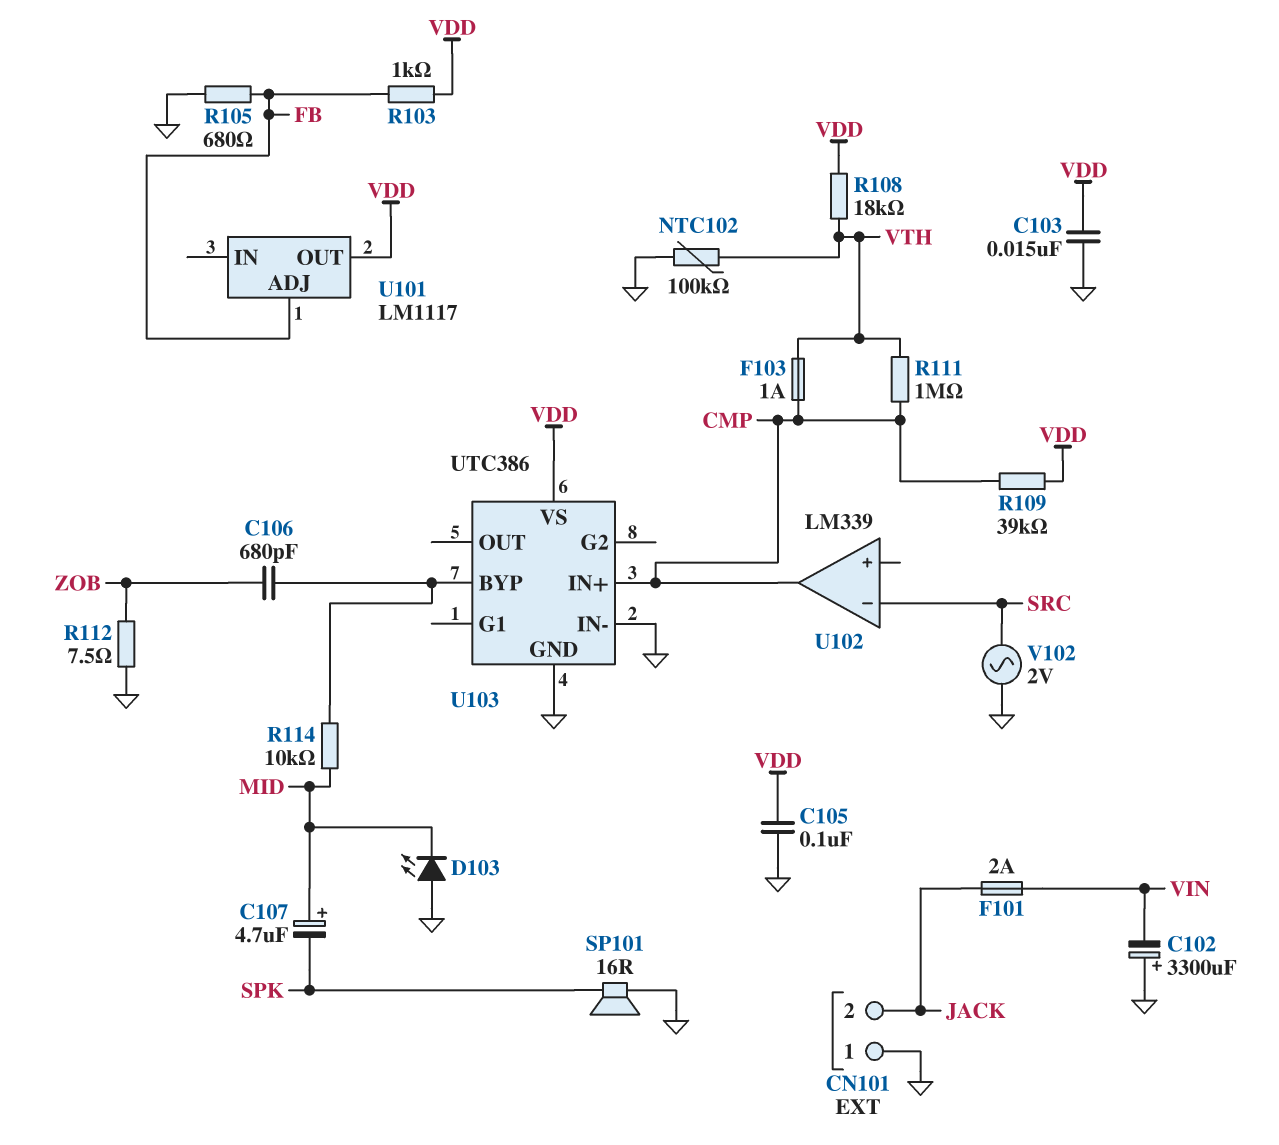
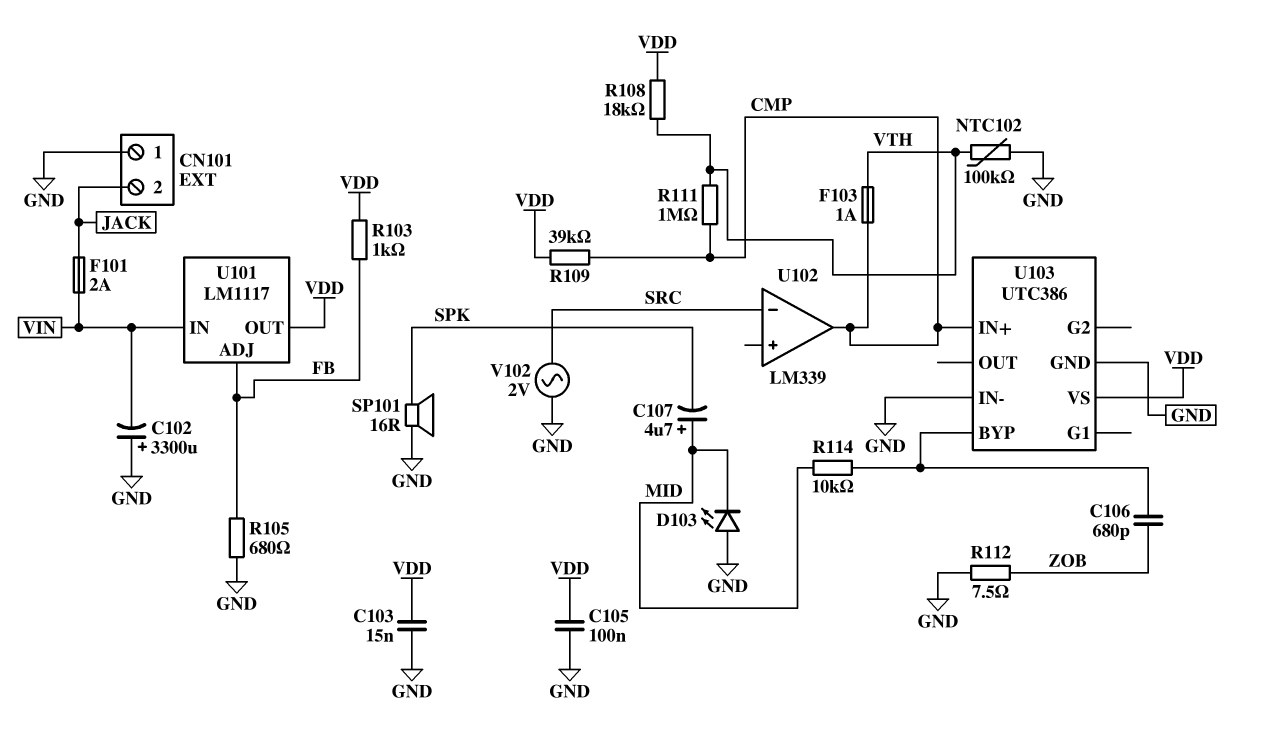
U101 pin IN: none -> VIN

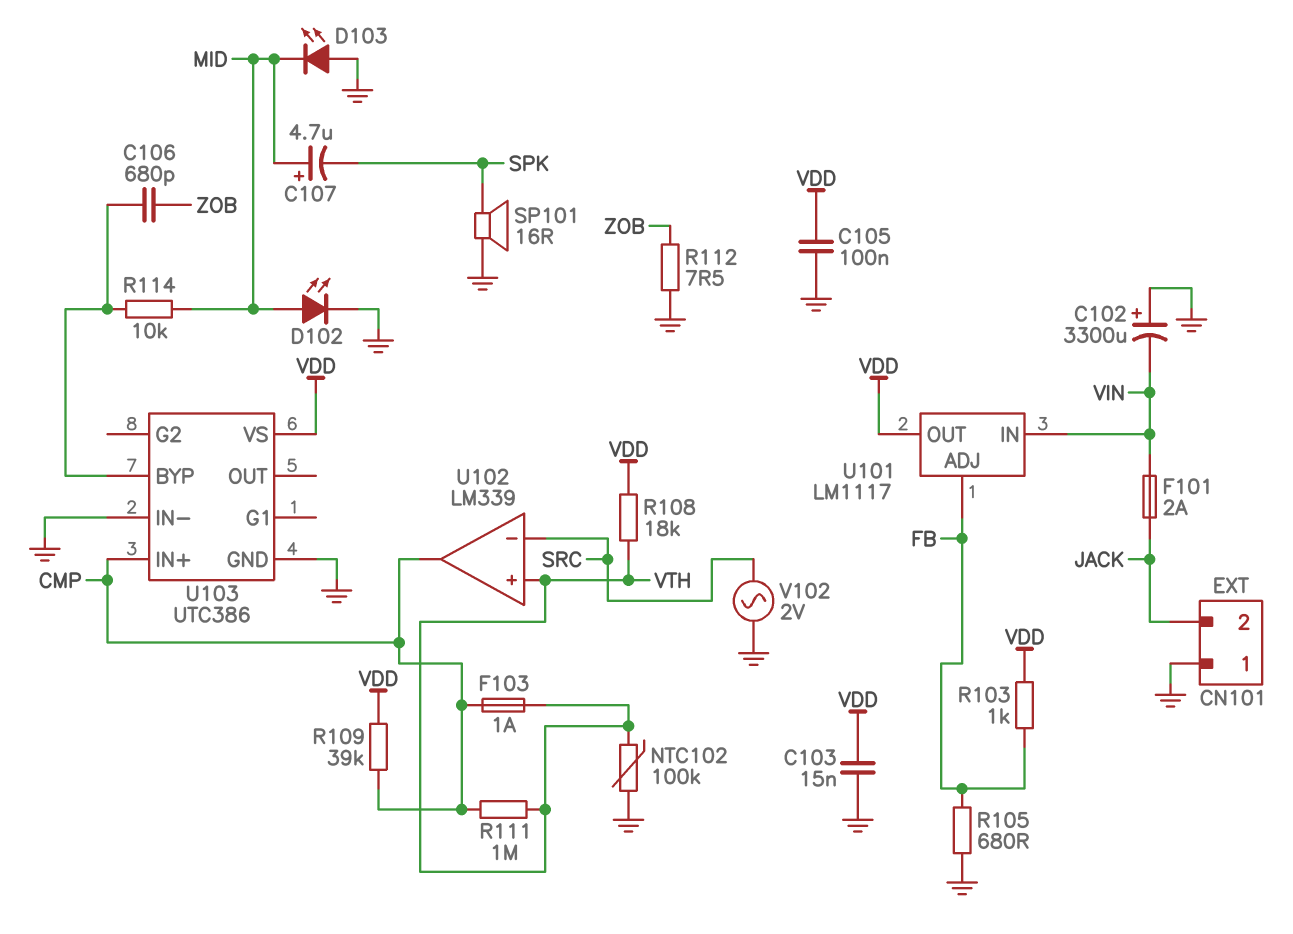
D102: none -> LED (A MID, K GND)
U102 pin in+: none -> VTH

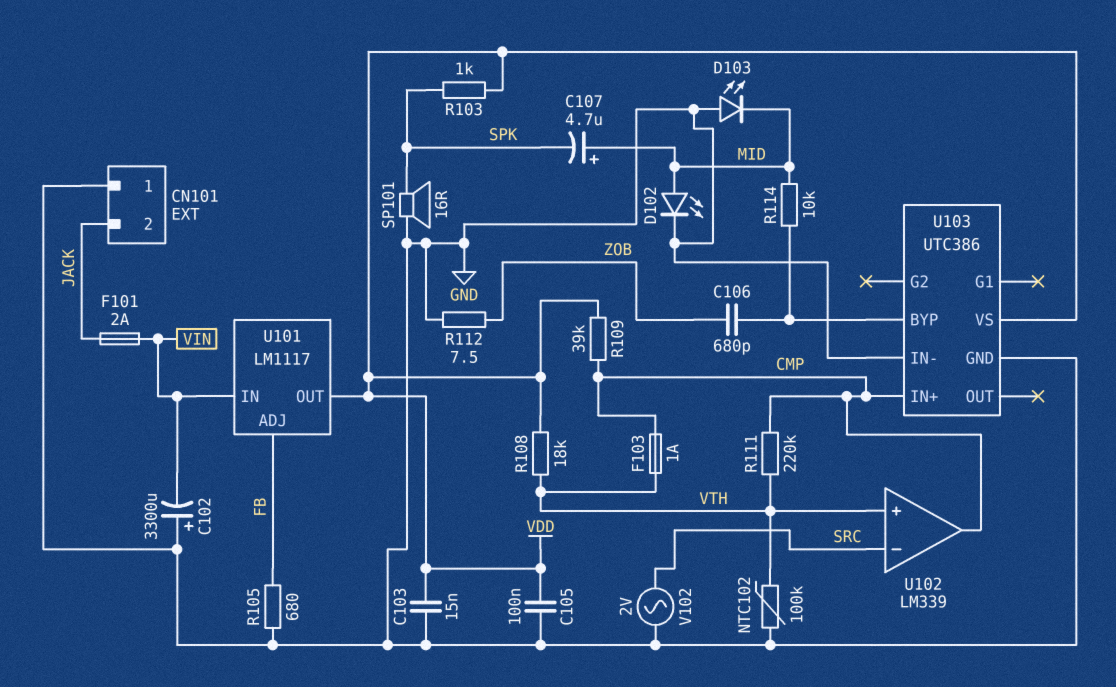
R103: 1k (FB, VDD) -> 1k (SPK, VDD)
R111: 1M (CMP, VTH) -> 220k (CMP, VTH)

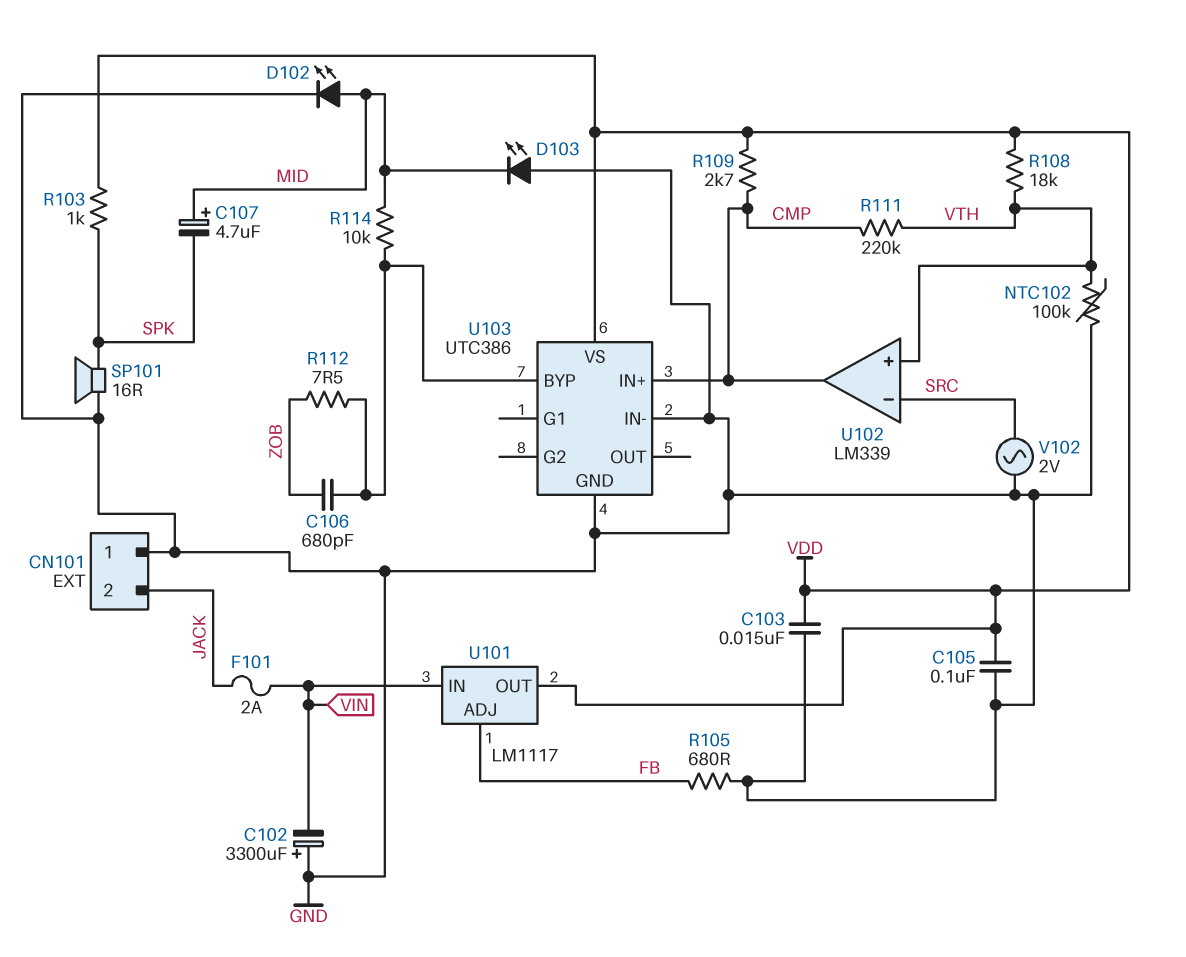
F103: 1A (CMP, VTH) -> none
R109: 39k (CMP, VDD) -> 2.7k (CMP, VDD)
R112: 7.5 (GND, ZOB) -> 7.5 (U103/BYP, ZOB)

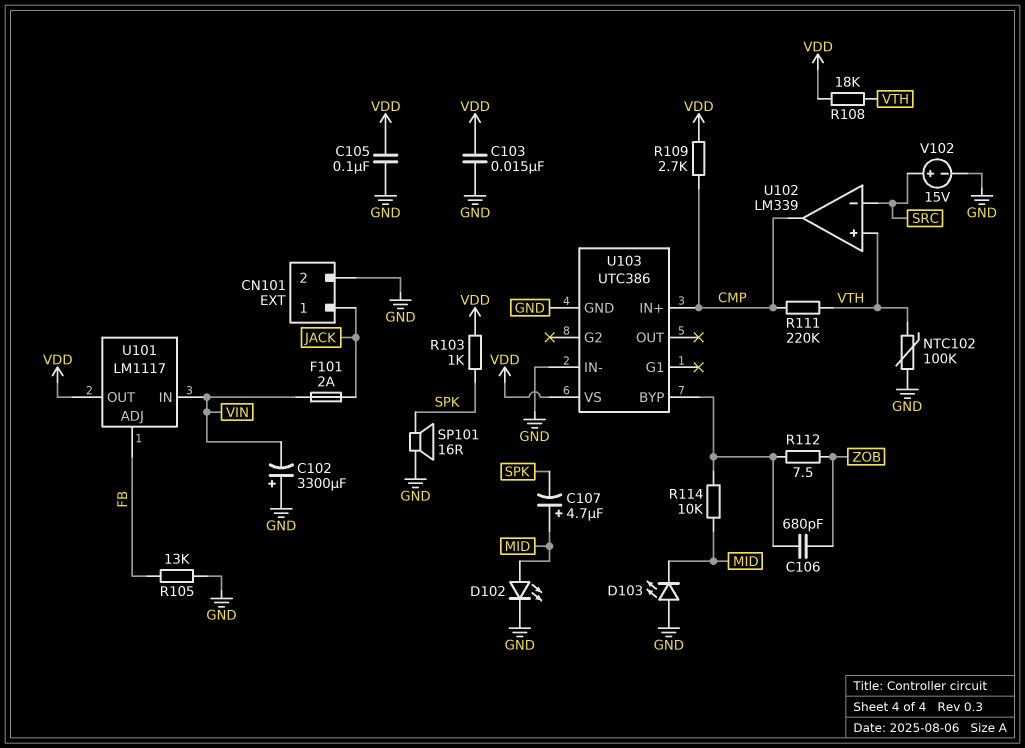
CN101 pin 1: GND -> JACK
CN101 pin 2: JACK -> GND
R105: 680 (FB, GND) -> 13k (FB, GND)
V102: AC 2V (GND, SRC) -> 15V (plus SRC, minus GND)

